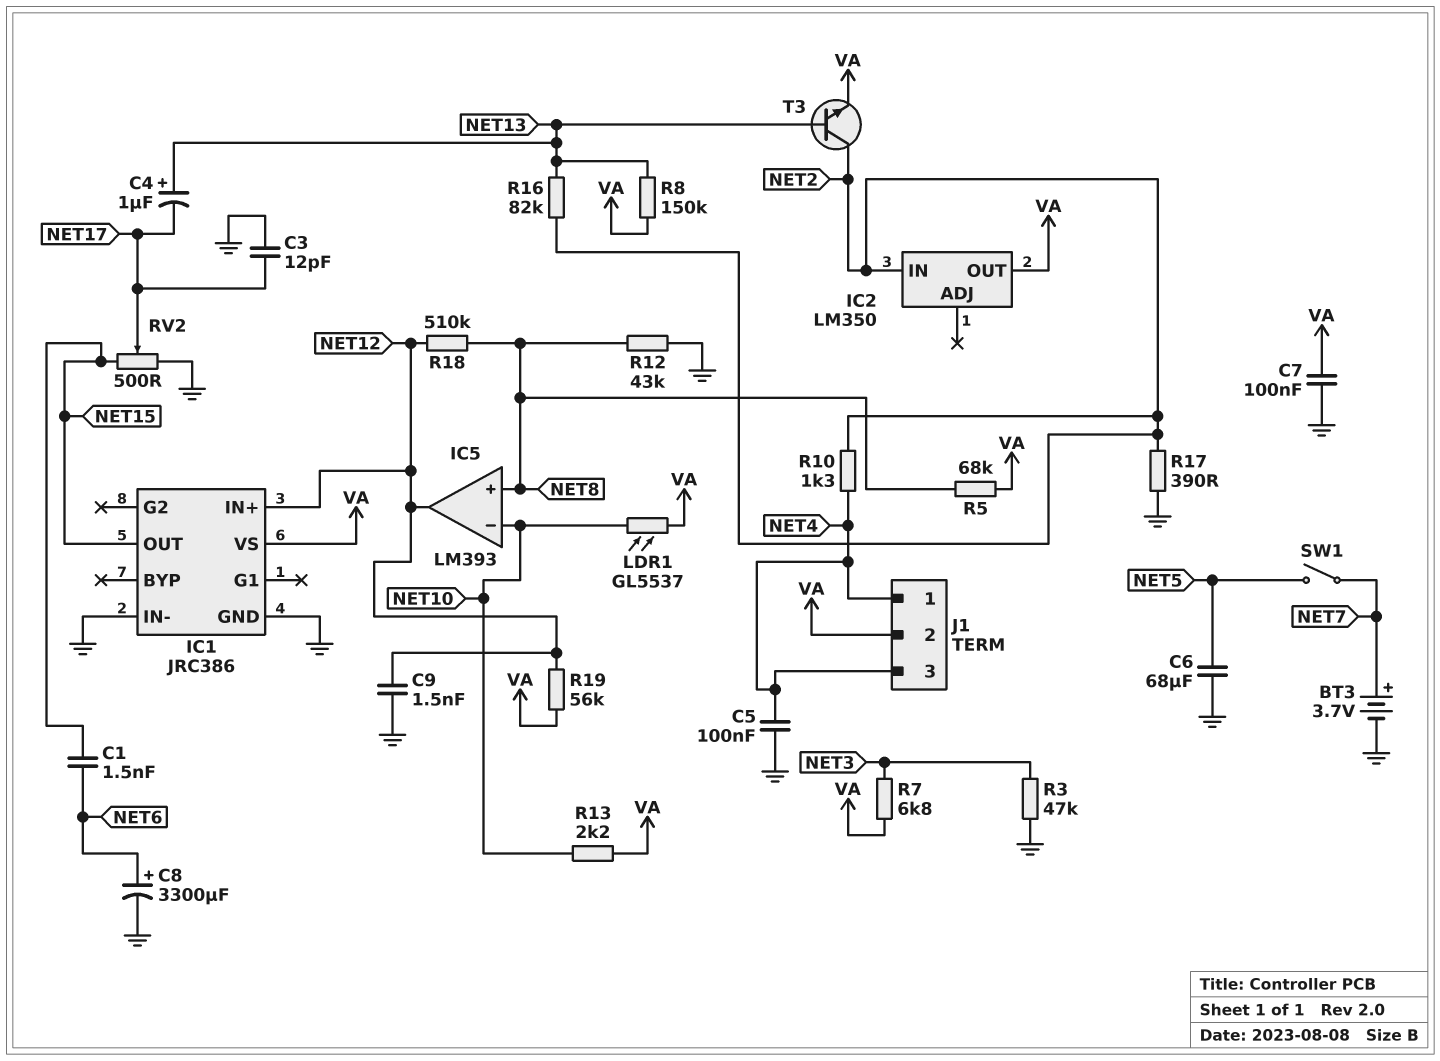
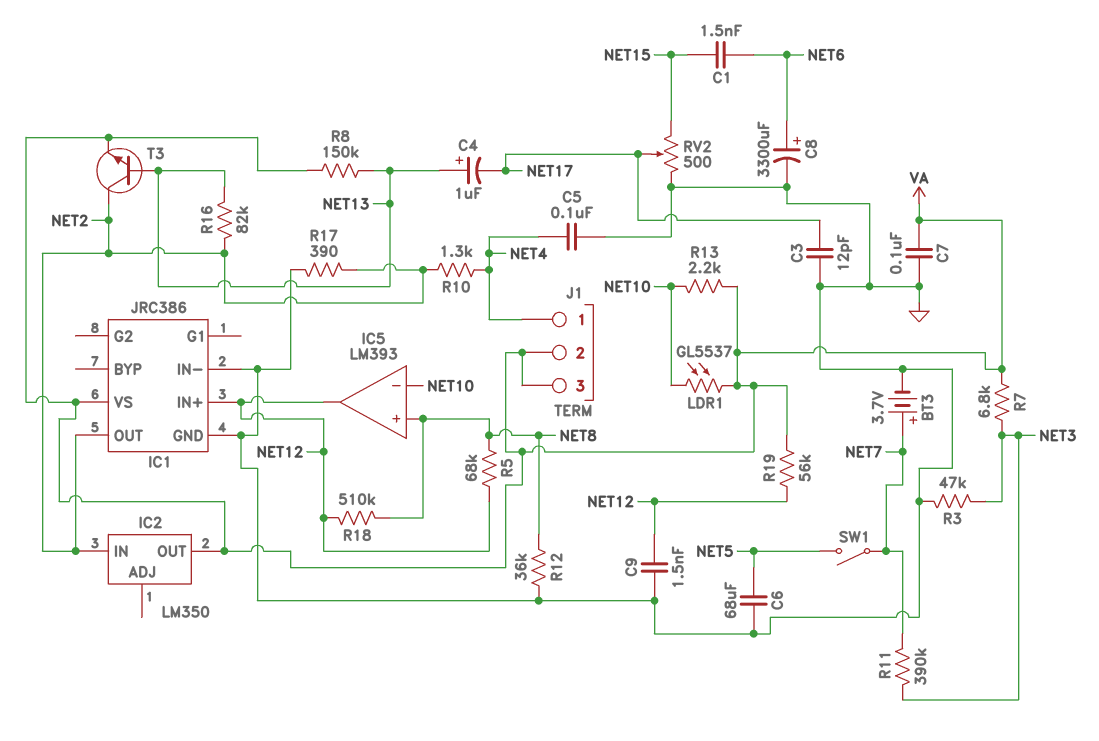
IC1 pin OUT: NET15 -> NET2
J1 pin 3: NET4 -> VA
R5: 68k (NET8, VA) -> 68k (NET8, NET12)
R11: none -> 390k (NET3, NET7)
R12: 43k (GND, NET8) -> 36k (GND, NET8)

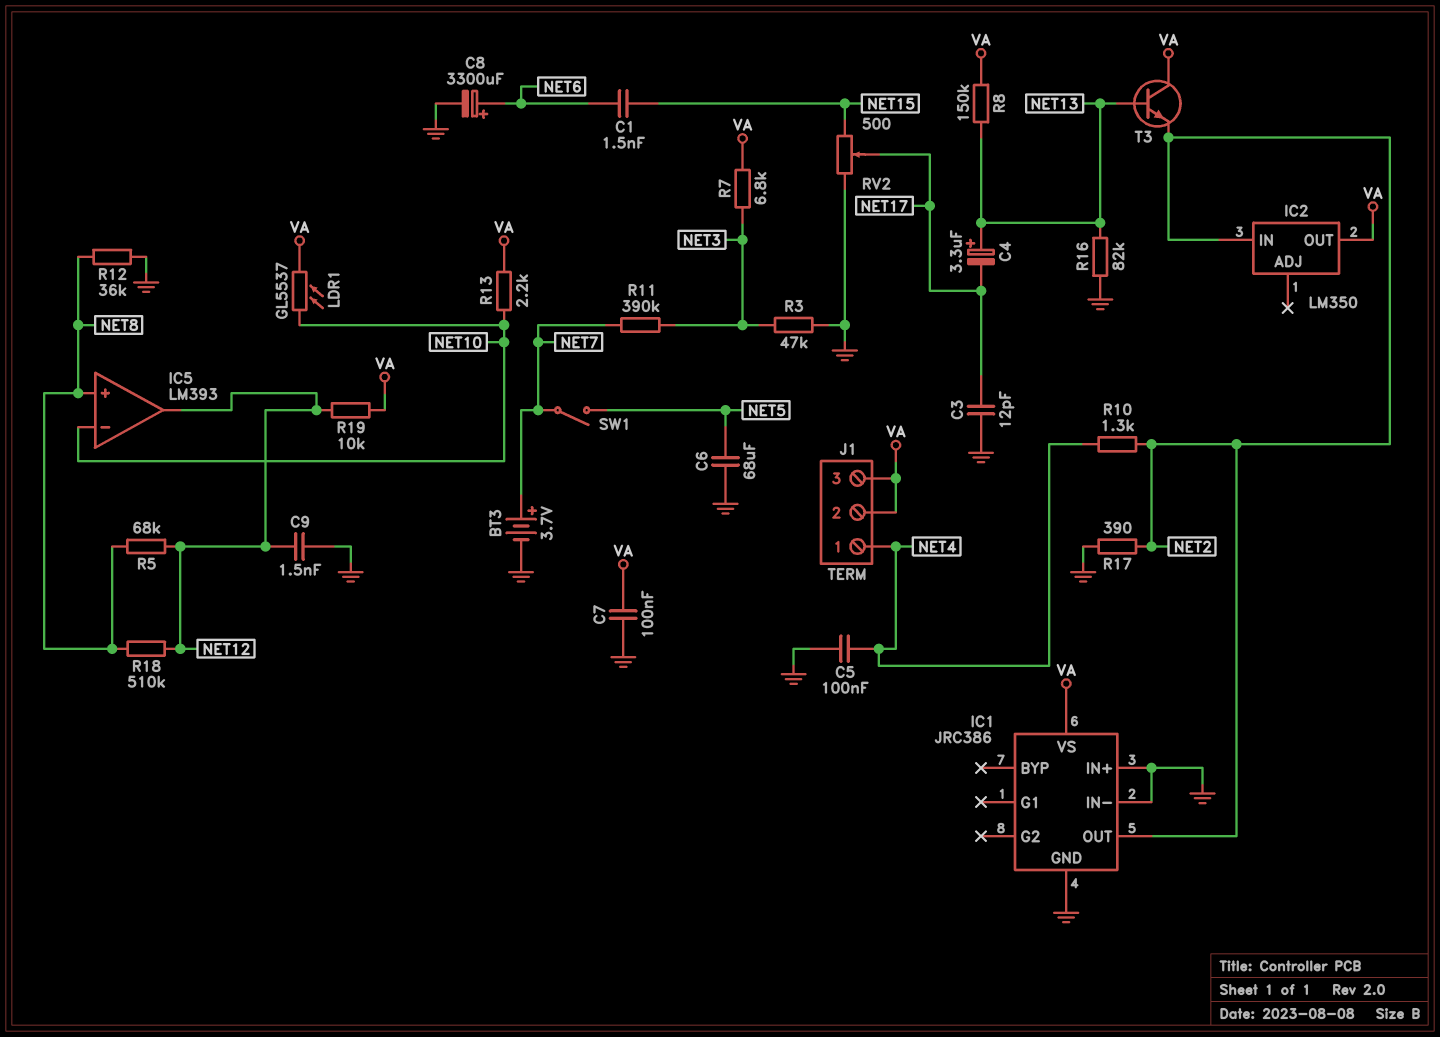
C4: 1uF (plus NET13, minus NET17) -> 3.3uF (plus NET13, minus NET17)
IC1 pin IN+: NET12 -> GND
R16: 82k (NET2, NET13) -> 82k (GND, NET13)
R19: 56k (NET12, VA) -> 10k (NET12, VA)
T3: NPN (B NET13, C NET2, E VA) -> NPN (B NET13, C VA, E NET2)

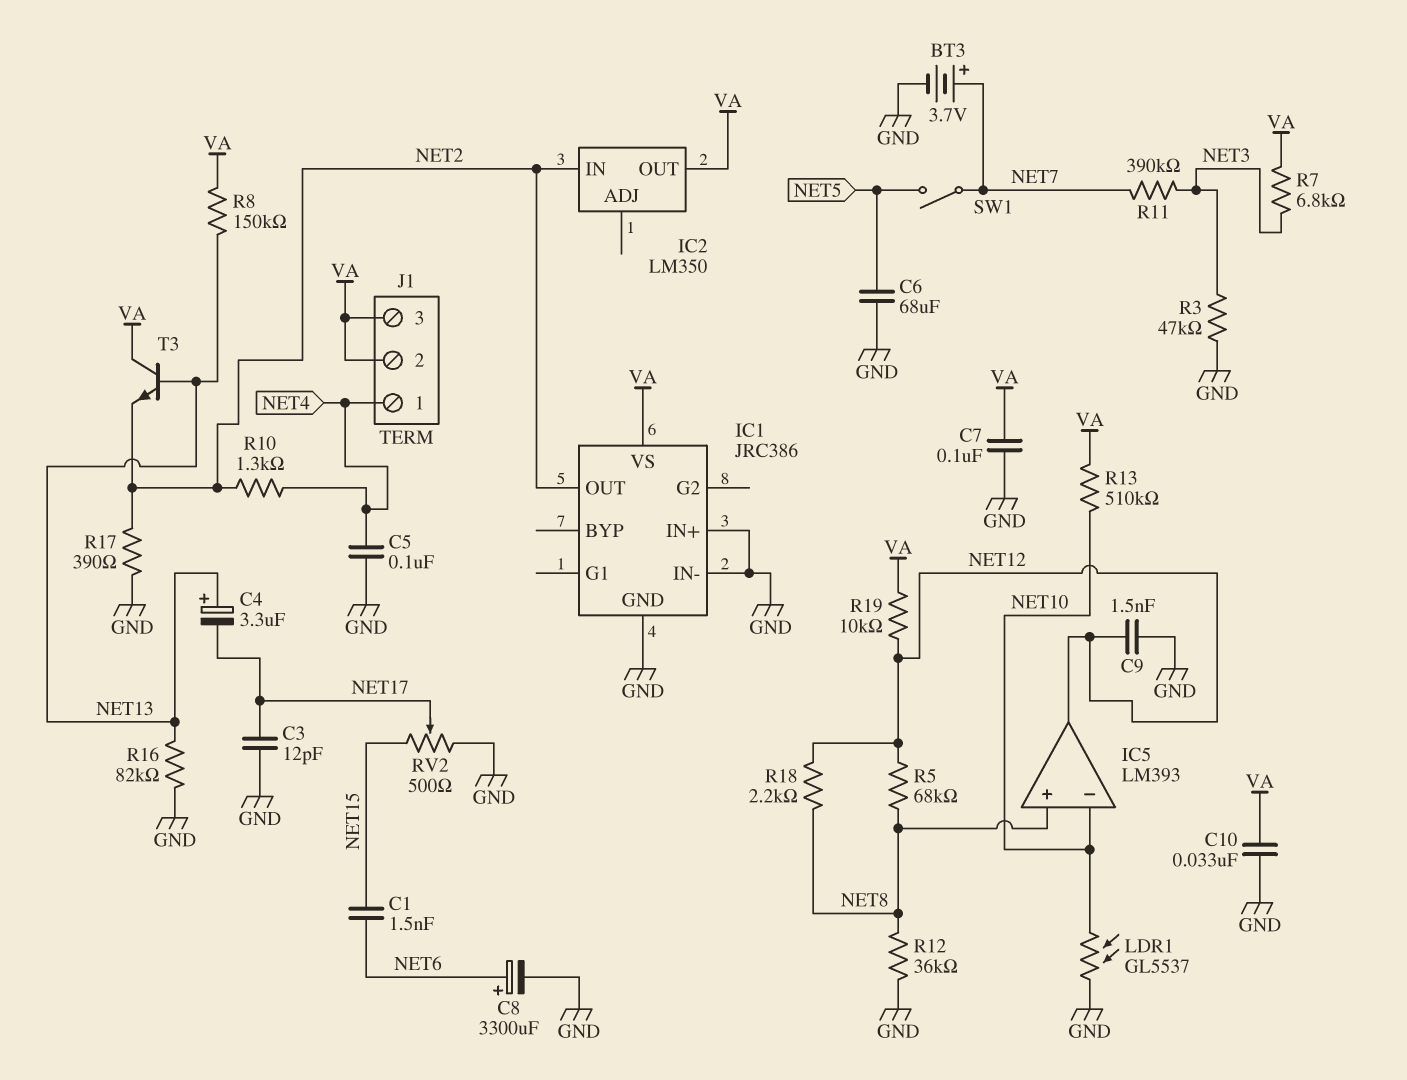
C10: none -> 33nF (GND, VA)
LDR1: GL5537 (NET10, VA) -> GL5537 (GND, NET10)
R13: 2.2k (NET10, VA) -> 510k (NET10, VA)
R18: 510k (NET8, NET12) -> 2.2k (NET8, NET12)

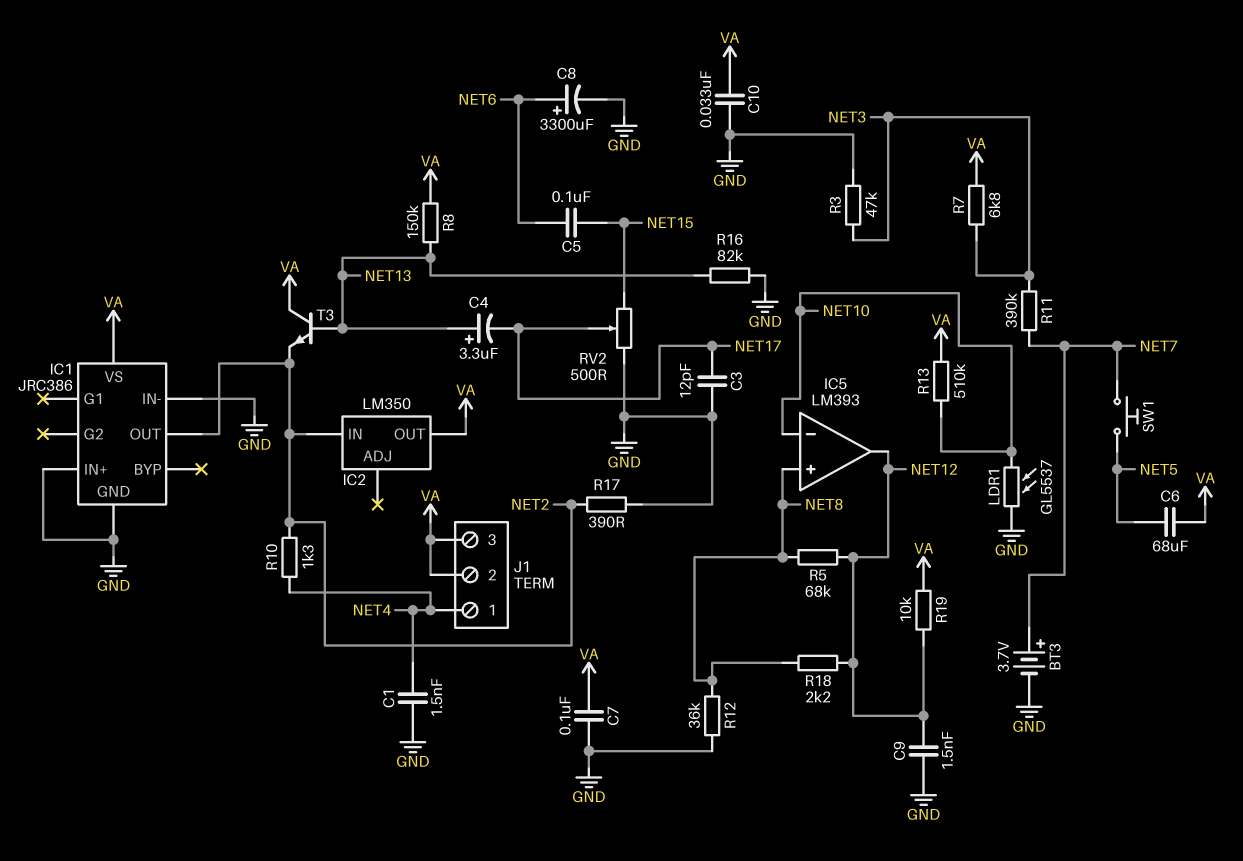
C1: 1.5nF (NET6, NET15) -> 1.5nF (GND, NET4)
C5: 100nF (GND, NET4) -> 100nF (NET6, NET15)
C6: 68uF (GND, NET5) -> 68uF (NET5, VA)
SW1: switch (NET5, NET7) -> button (NET5, NET7)

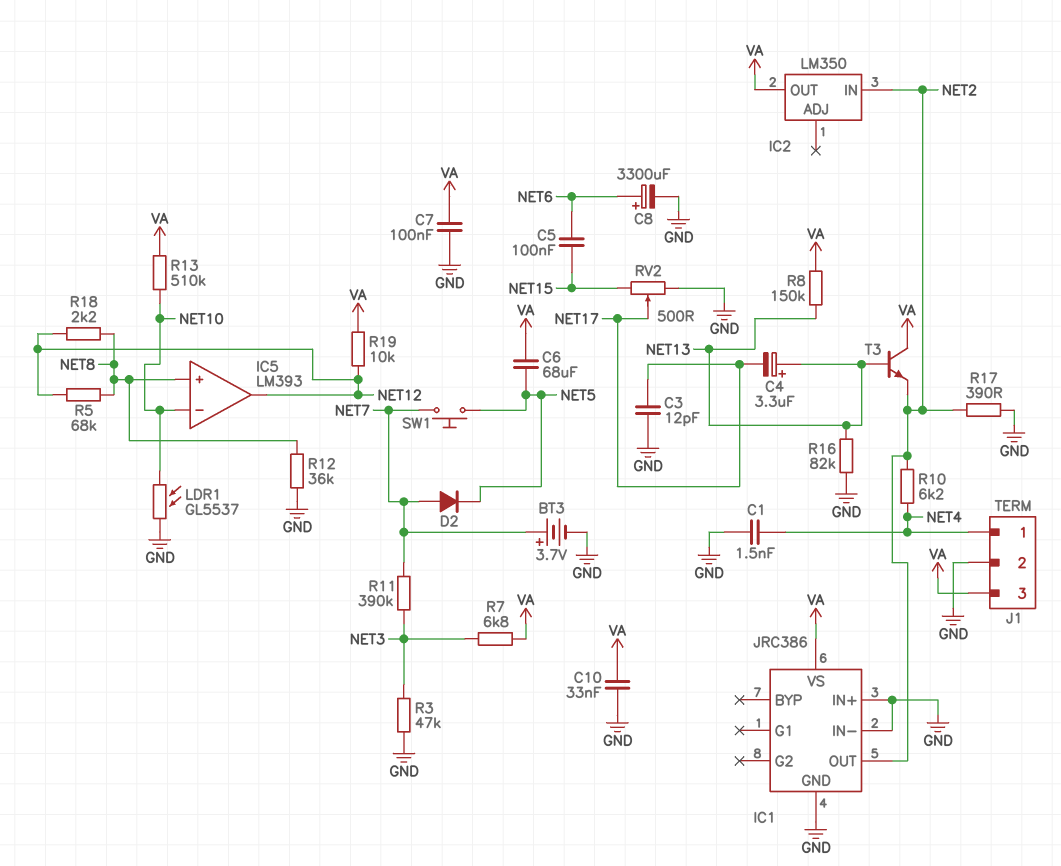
C9: 1.5nF (GND, NET12) -> none
D2: none -> diode (A NET7, K NET5)
J1 pin 2: VA -> GND
R10: 1.3k (NET2, NET4) -> 6.2k (NET2, NET4)

